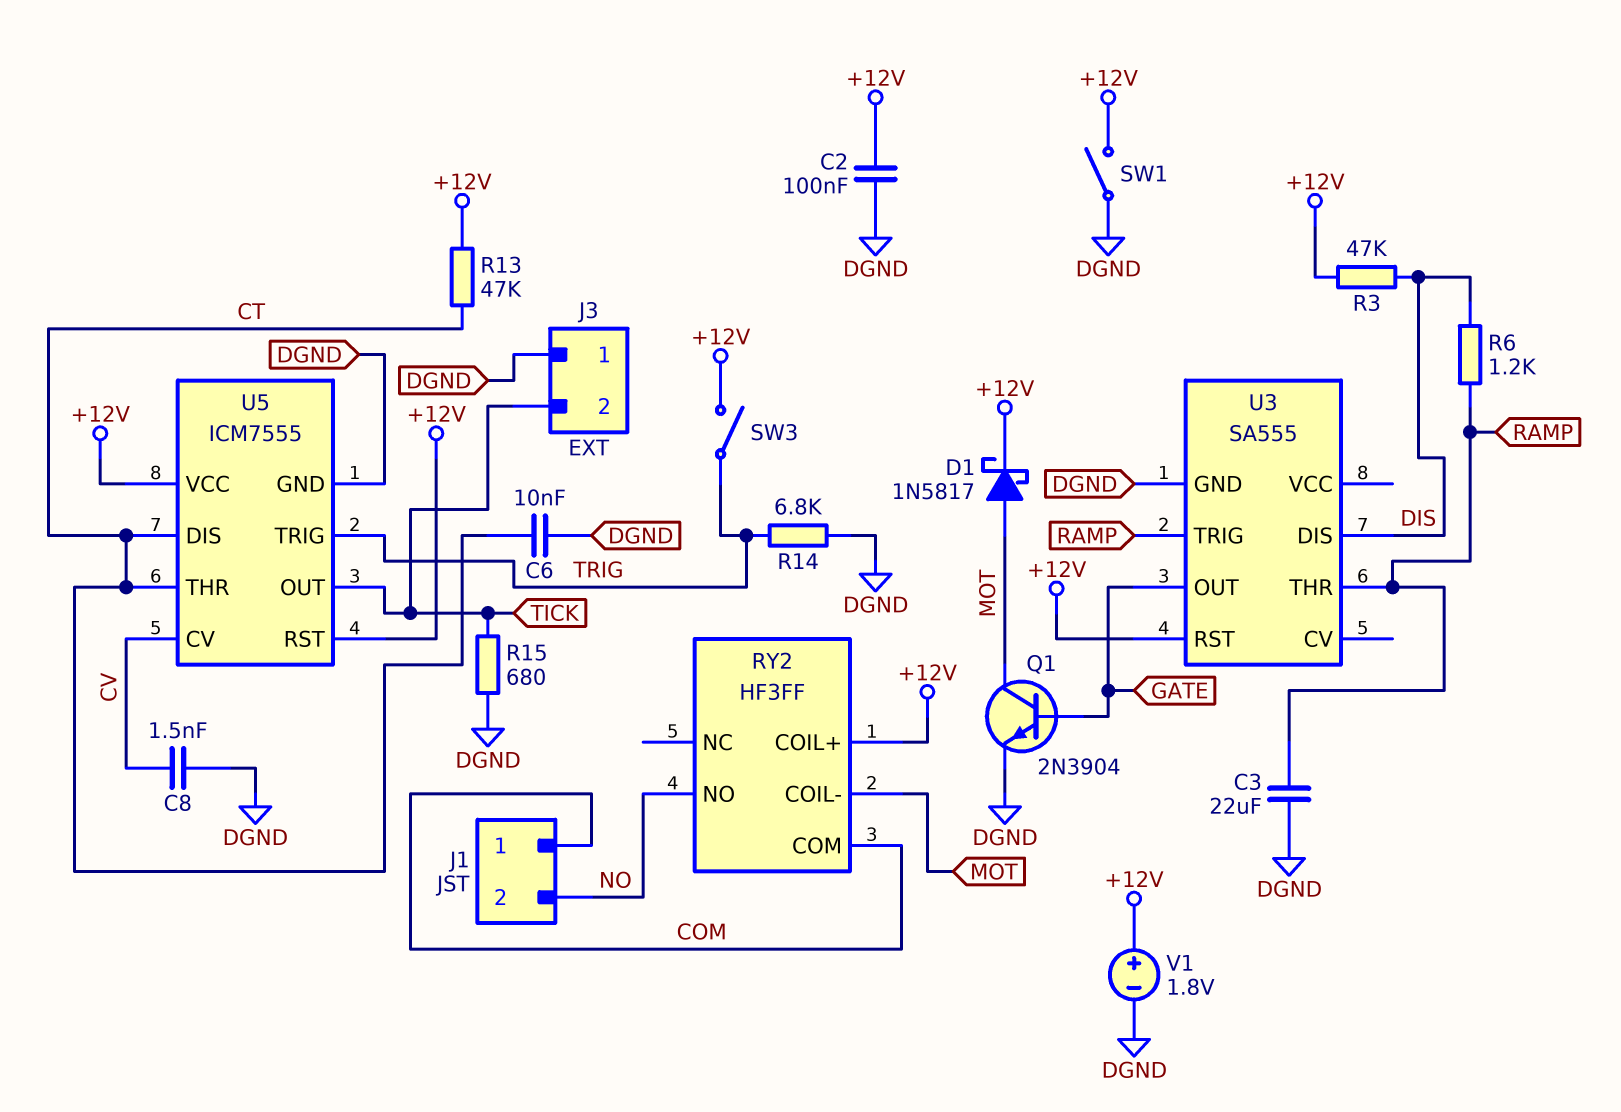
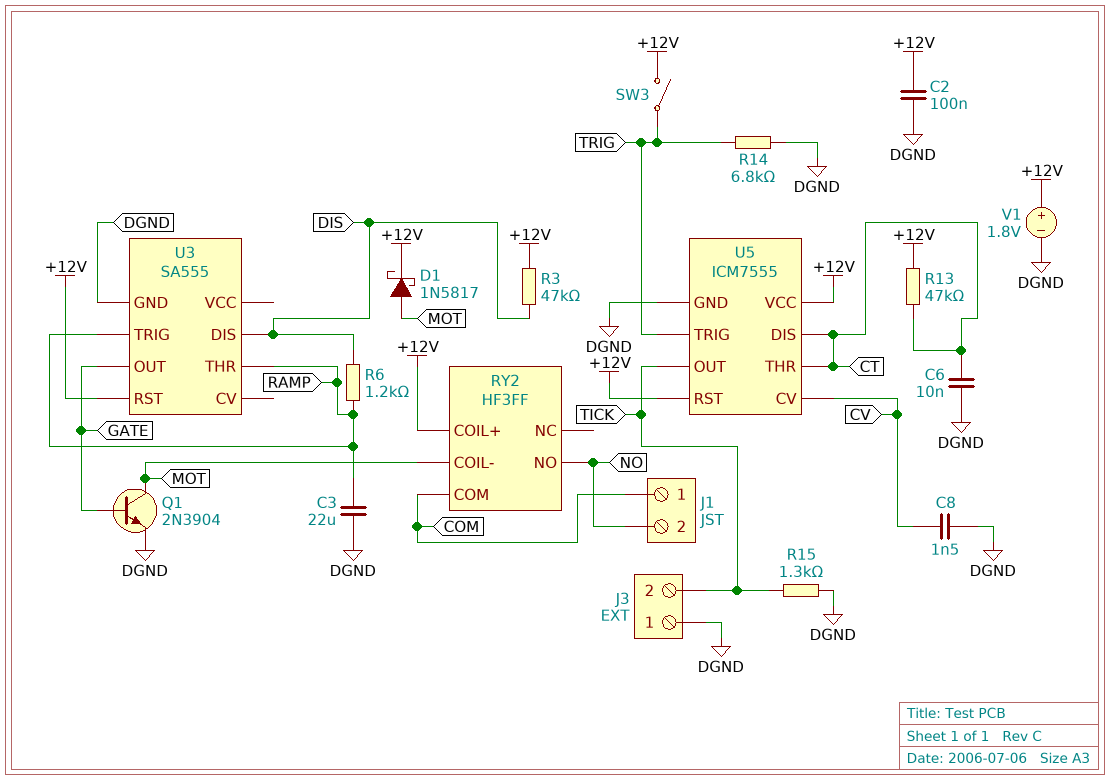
R15: 680 (DGND, TICK) -> 1.3k (DGND, TICK)
SW1: switch (+12V, DGND) -> none

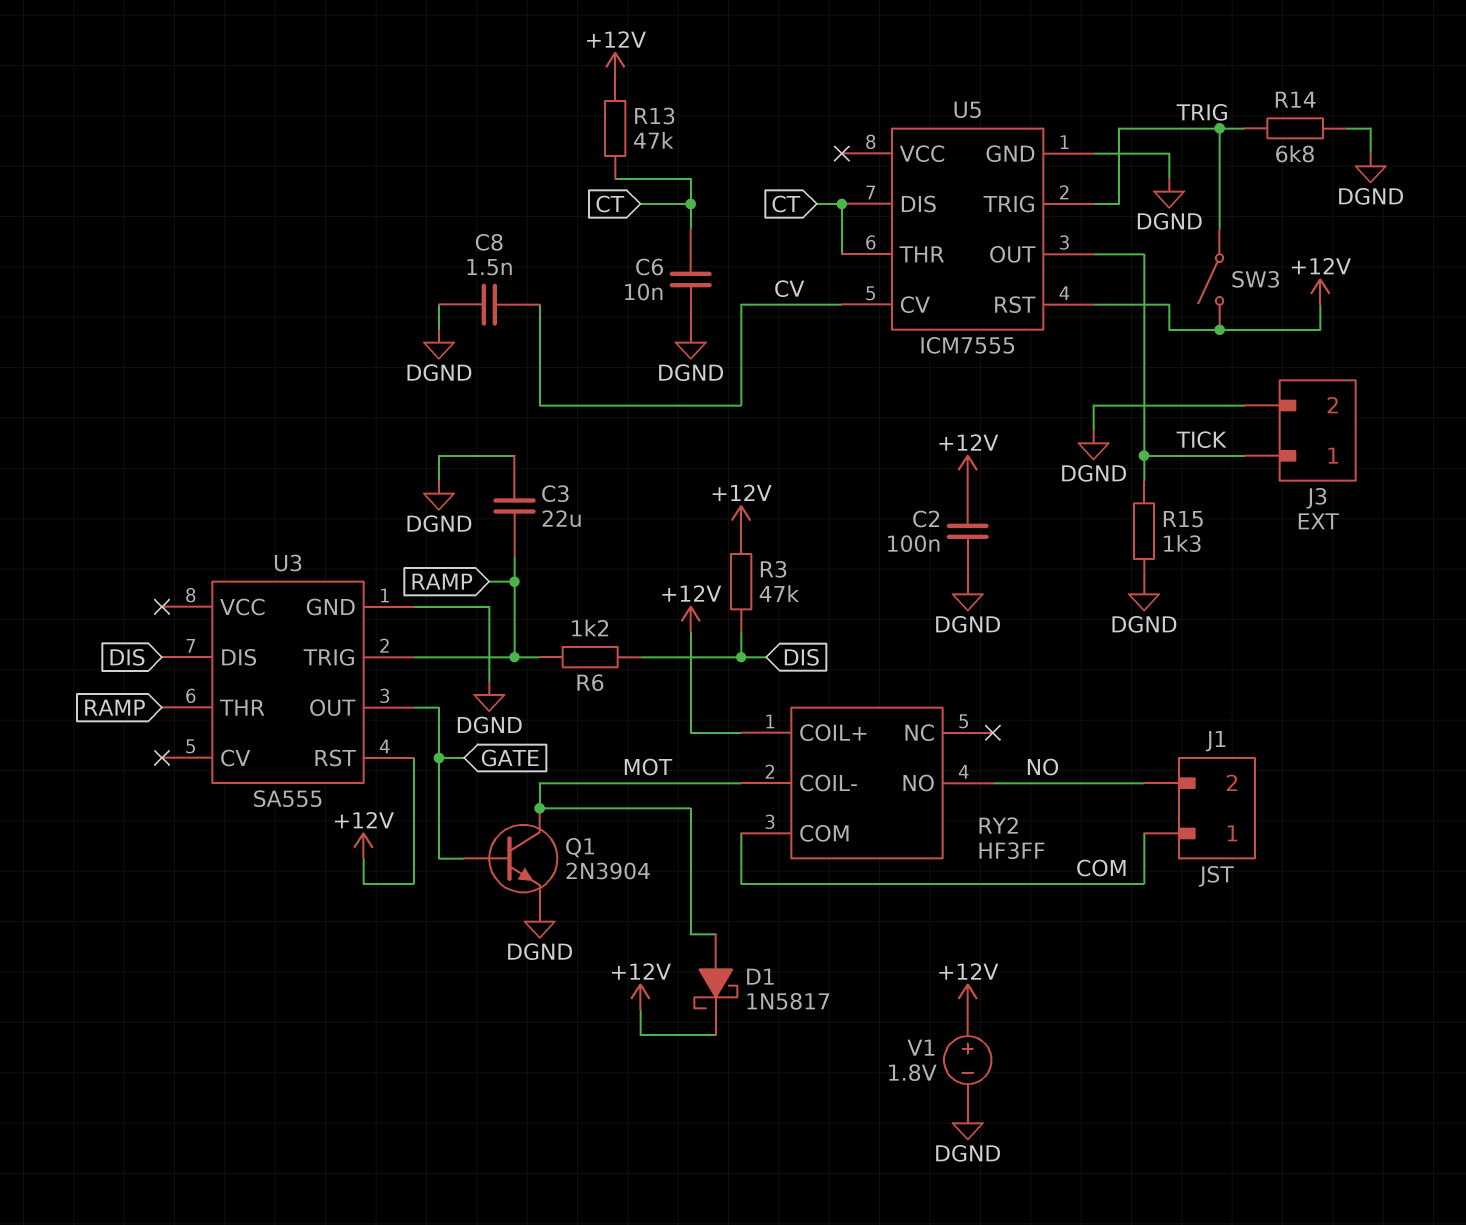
J3 pin 1: DGND -> TICK
J3 pin 2: TICK -> DGND
U5 pin VCC: +12V -> none

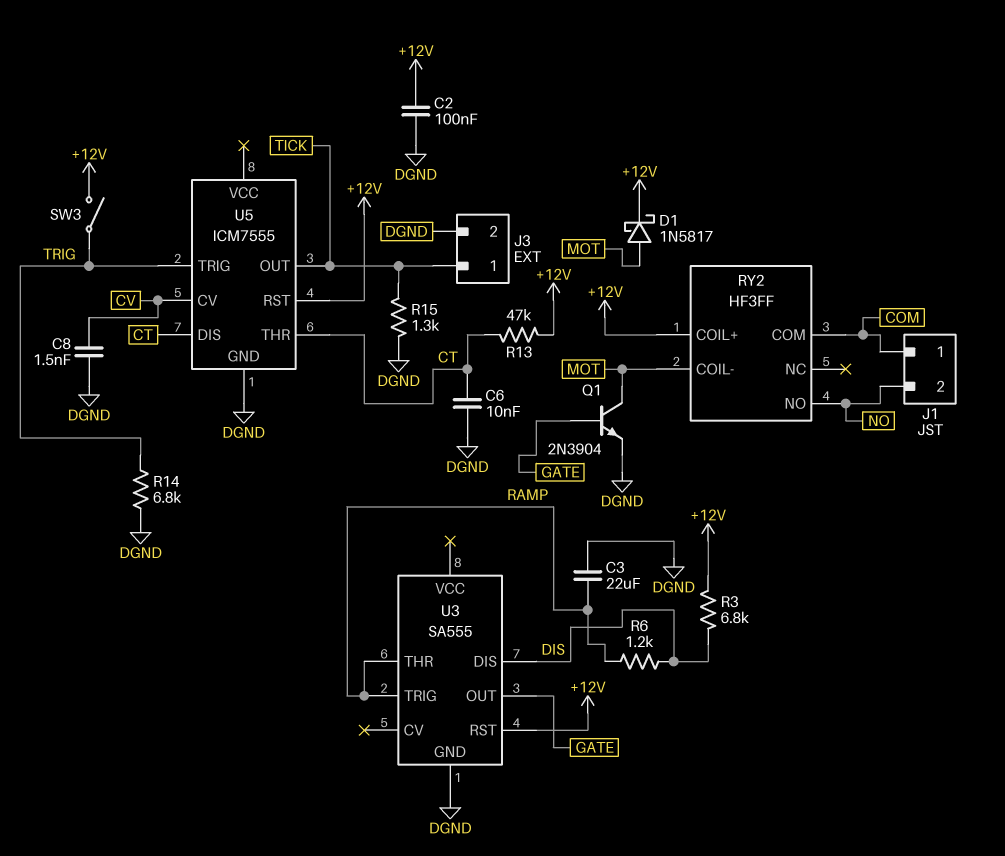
R3: 47k (+12V, DIS) -> 6.8k (+12V, DIS)
V1: 1.8V (plus +12V, minus DGND) -> none

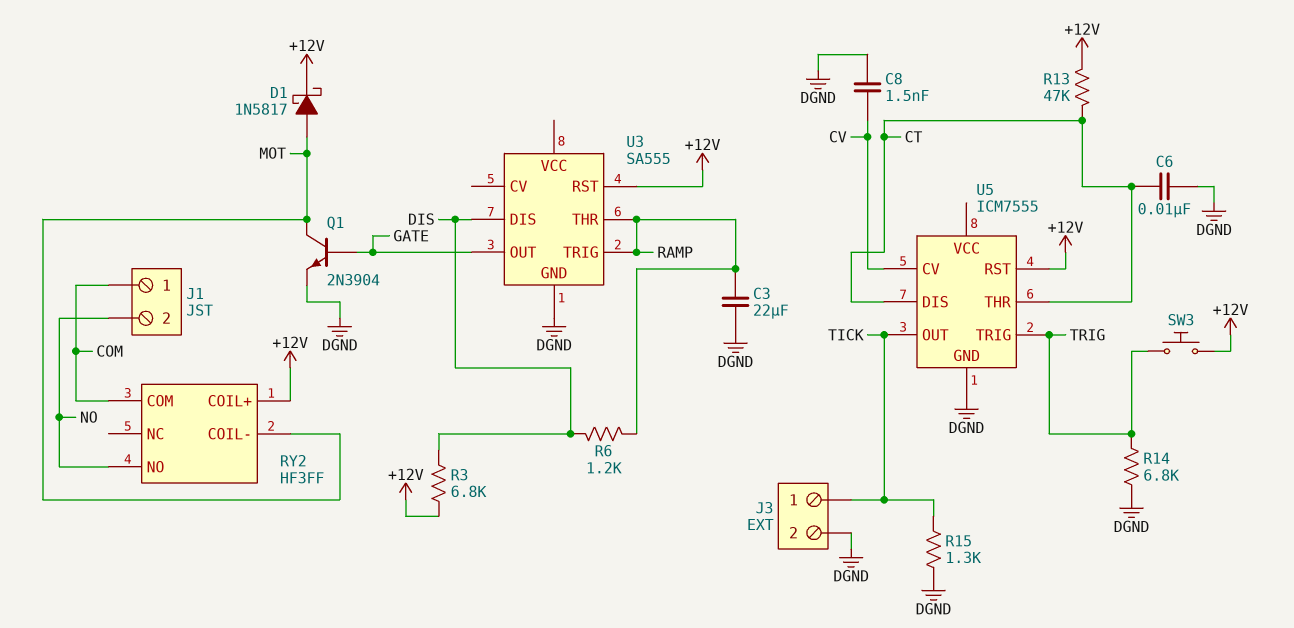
C2: 100nF (+12V, DGND) -> none
SW3: switch (+12V, TRIG) -> button (+12V, TRIG)

